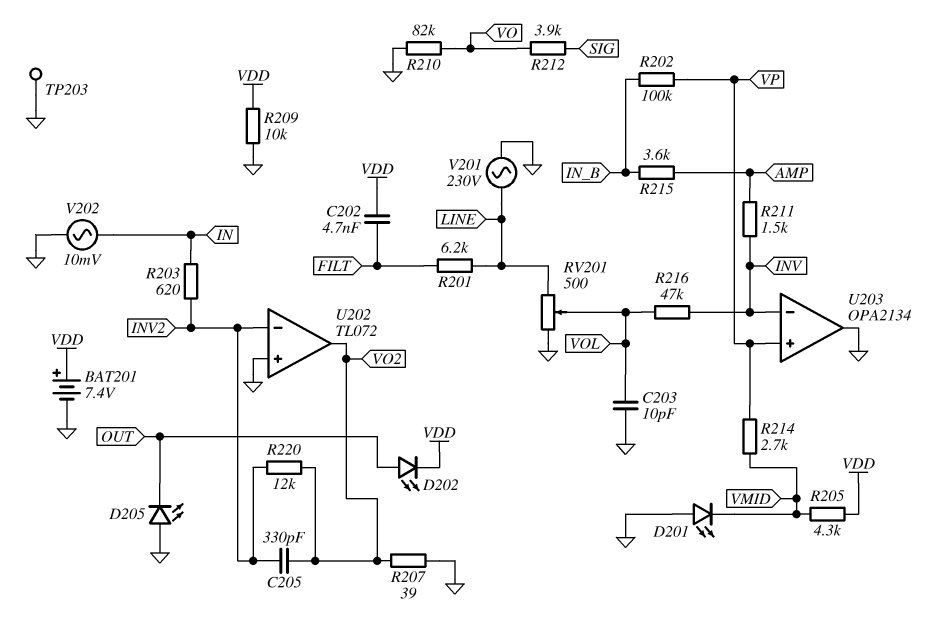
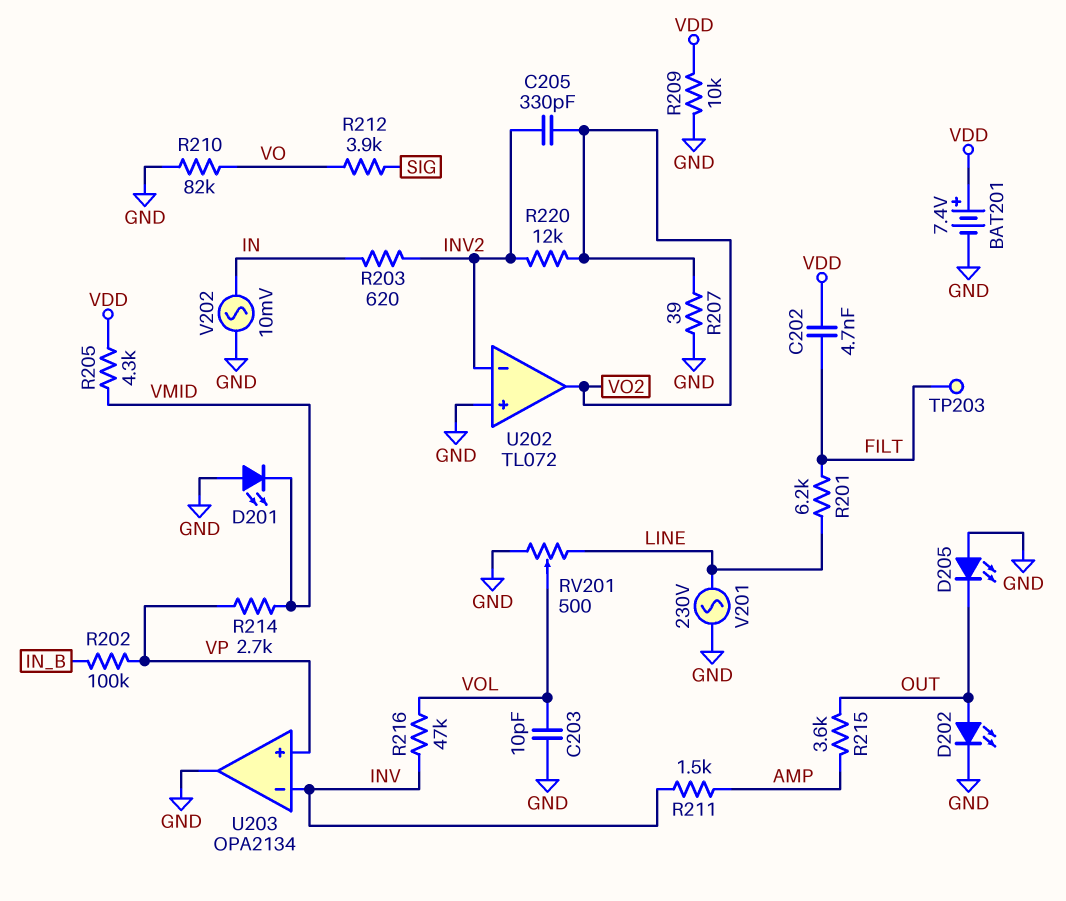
D202: LED (A OUT, K VDD) -> LED (A OUT, K GND)
R215: 3.6k (AMP, IN_B) -> 3.6k (AMP, OUT)
TP203: test point (GND) -> test point (FILT)

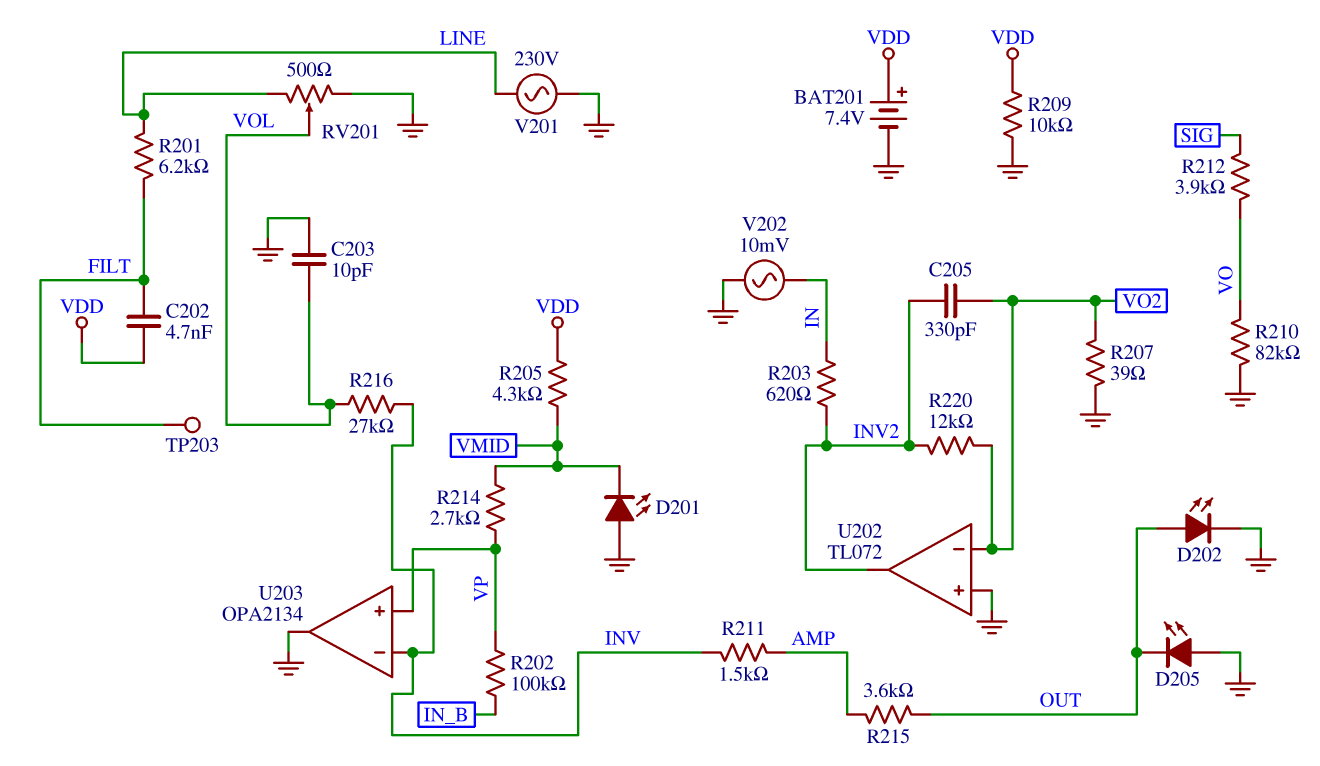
R216: 47k (INV, VOL) -> 27k (INV, VOL)
U202 pin in-: INV2 -> VO2
U202 pin out: VO2 -> INV2

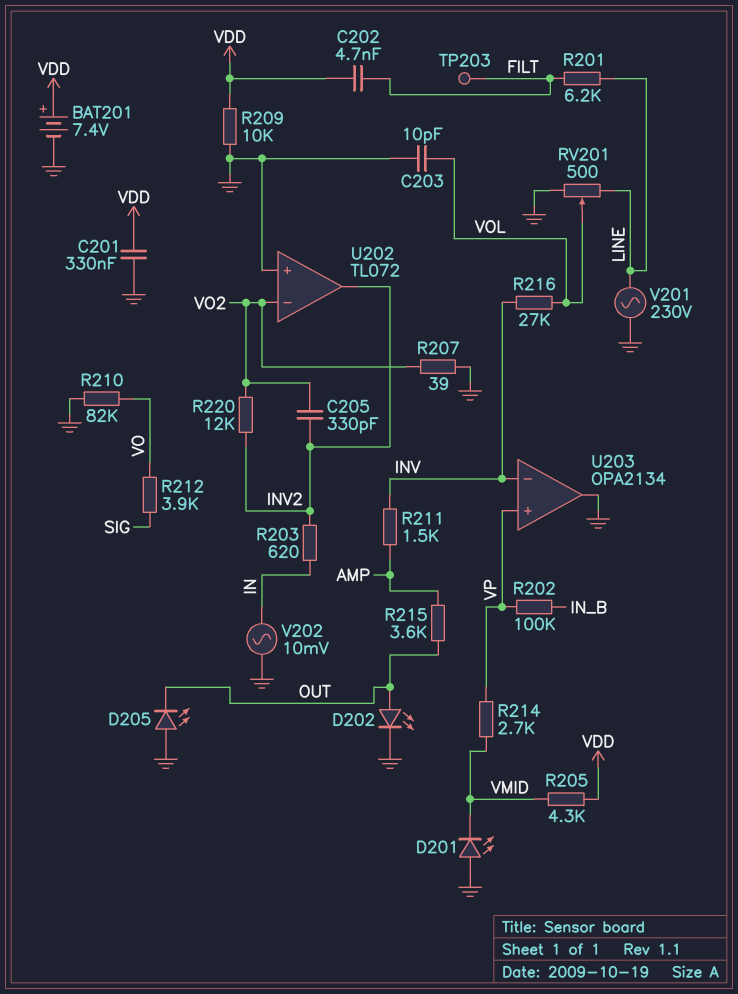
C201: none -> 330nF (GND, VDD)

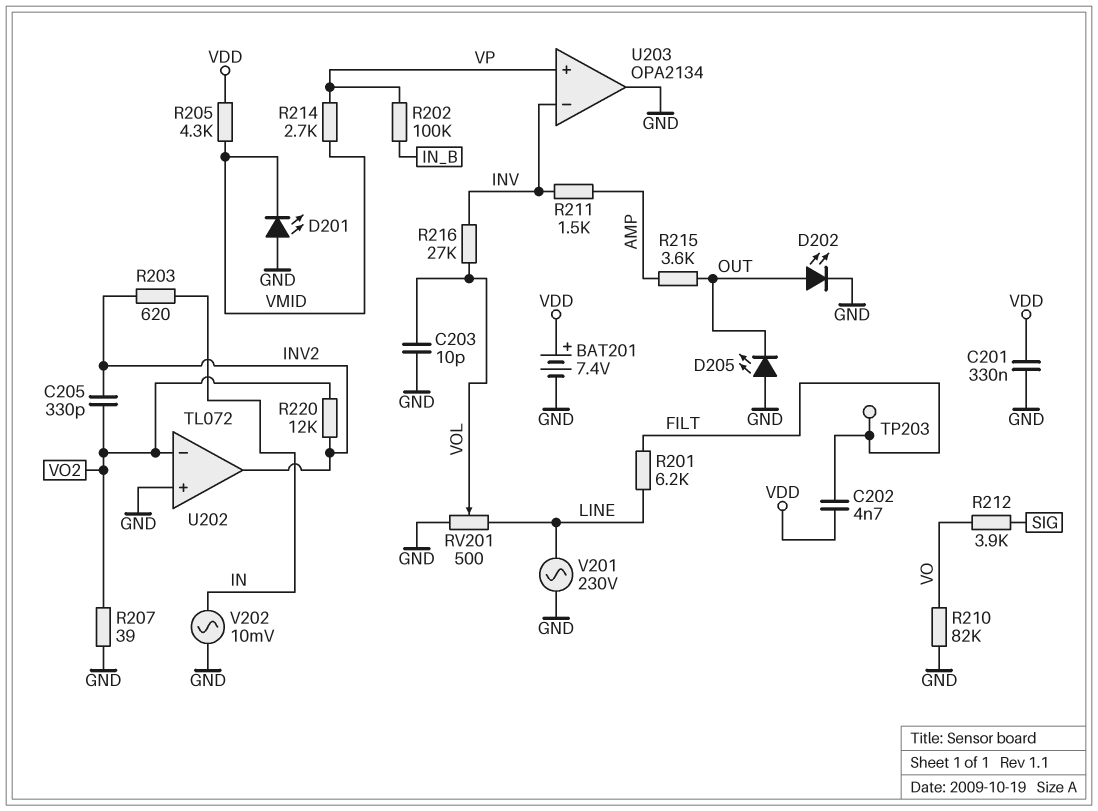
R209: 10k (GND, VDD) -> none

